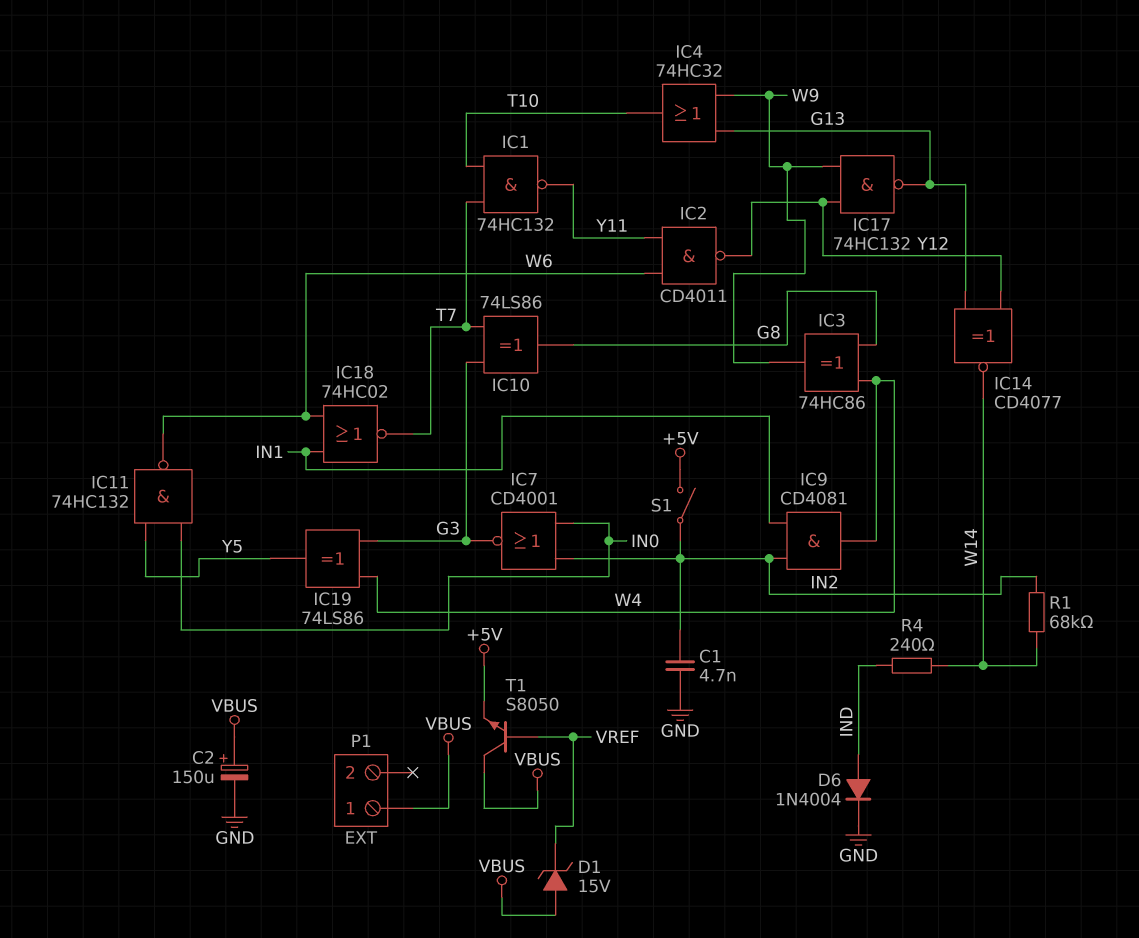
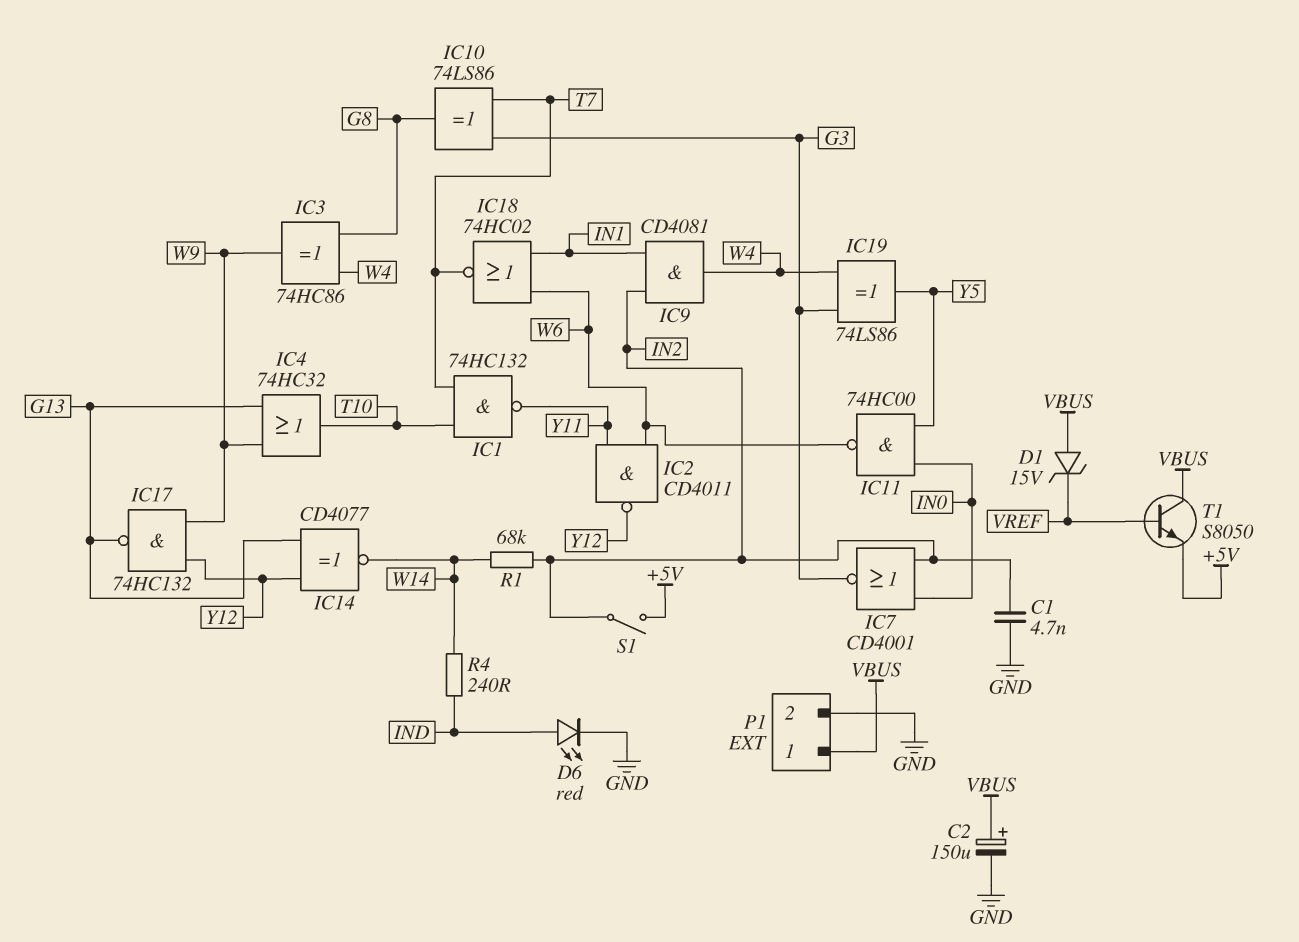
D6: diode 1N4004 (A IND, K GND) -> LED red (A IND, K GND)
IC11: NAND 74HC132 (in IN0, in Y5, out W6) -> NAND 74HC00 (in IN0, in Y5, out W6)
P1 pin 2: none -> GND

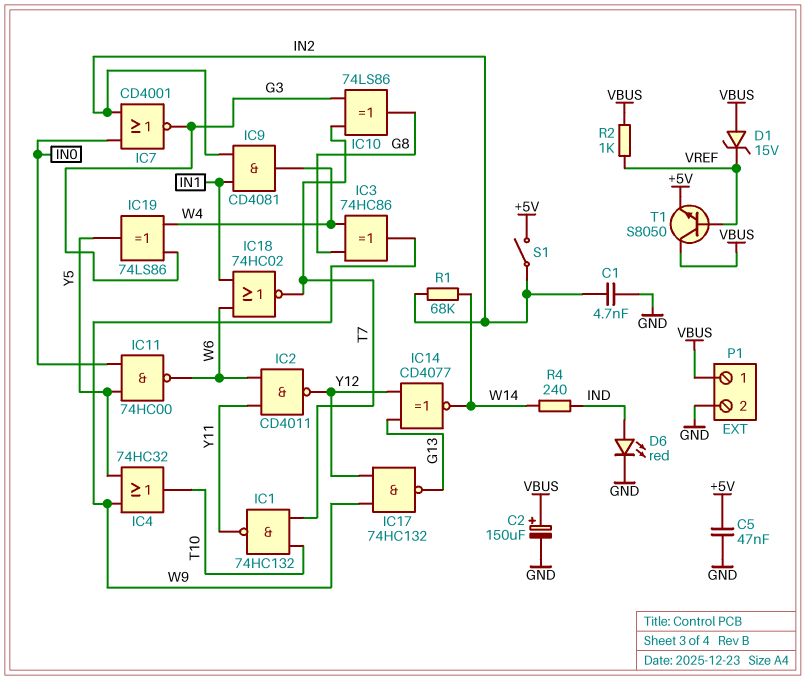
C5: none -> 47nF (+5V, GND)
IC4: OR 74HC32 (in G13, in W9, out T10) -> OR 74HC32 (in W9, in Y5, out T10)
R2: none -> 1k (VBUS, VREF)

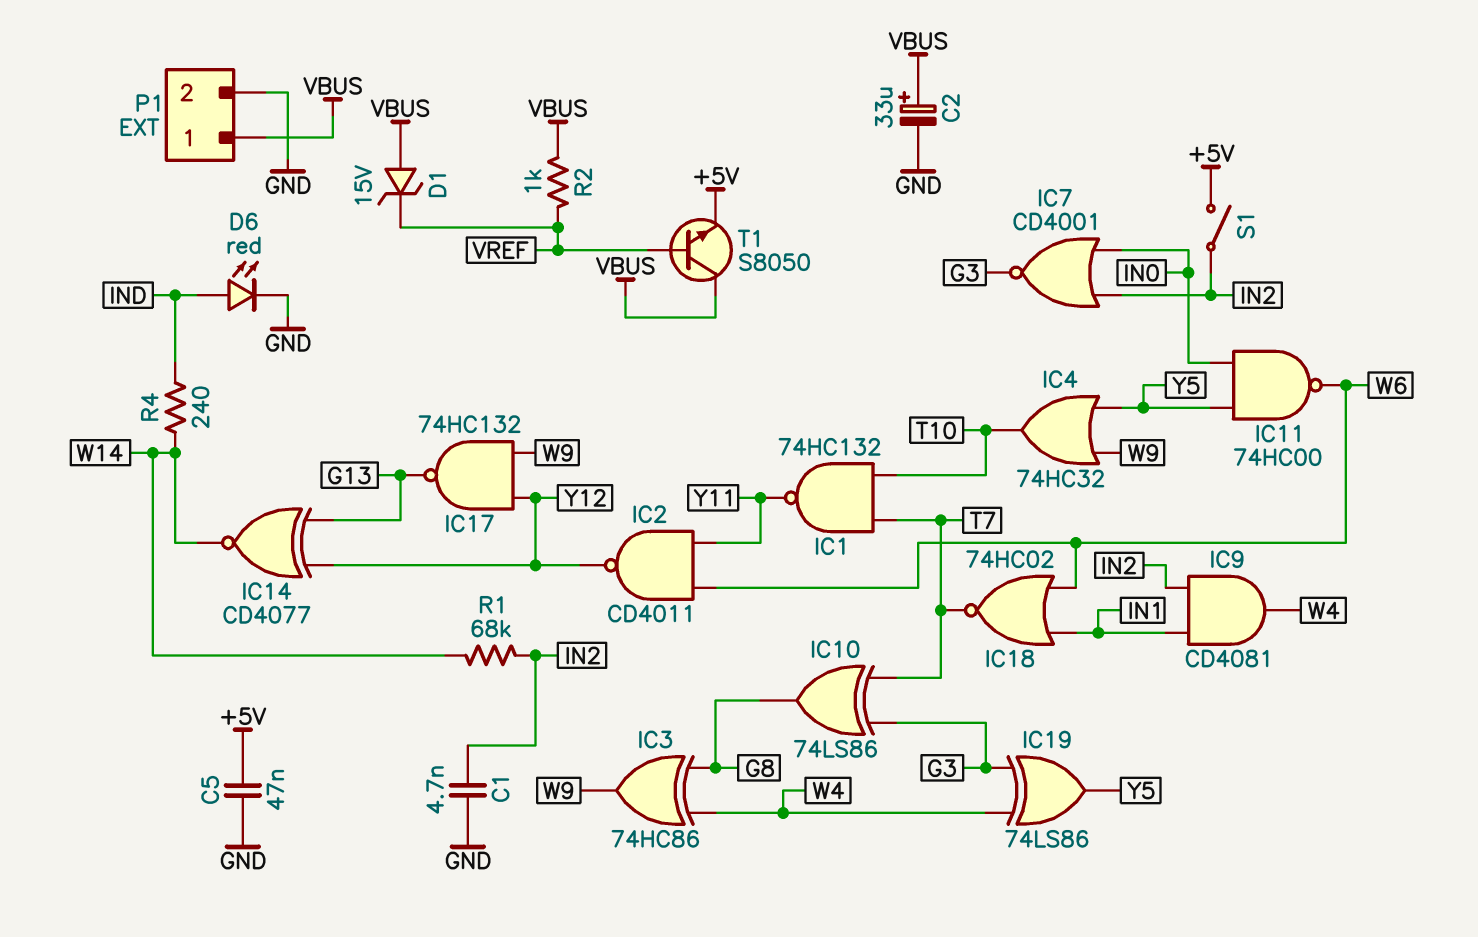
C2: 150uF (plus VBUS, minus GND) -> 33uF (plus VBUS, minus GND)

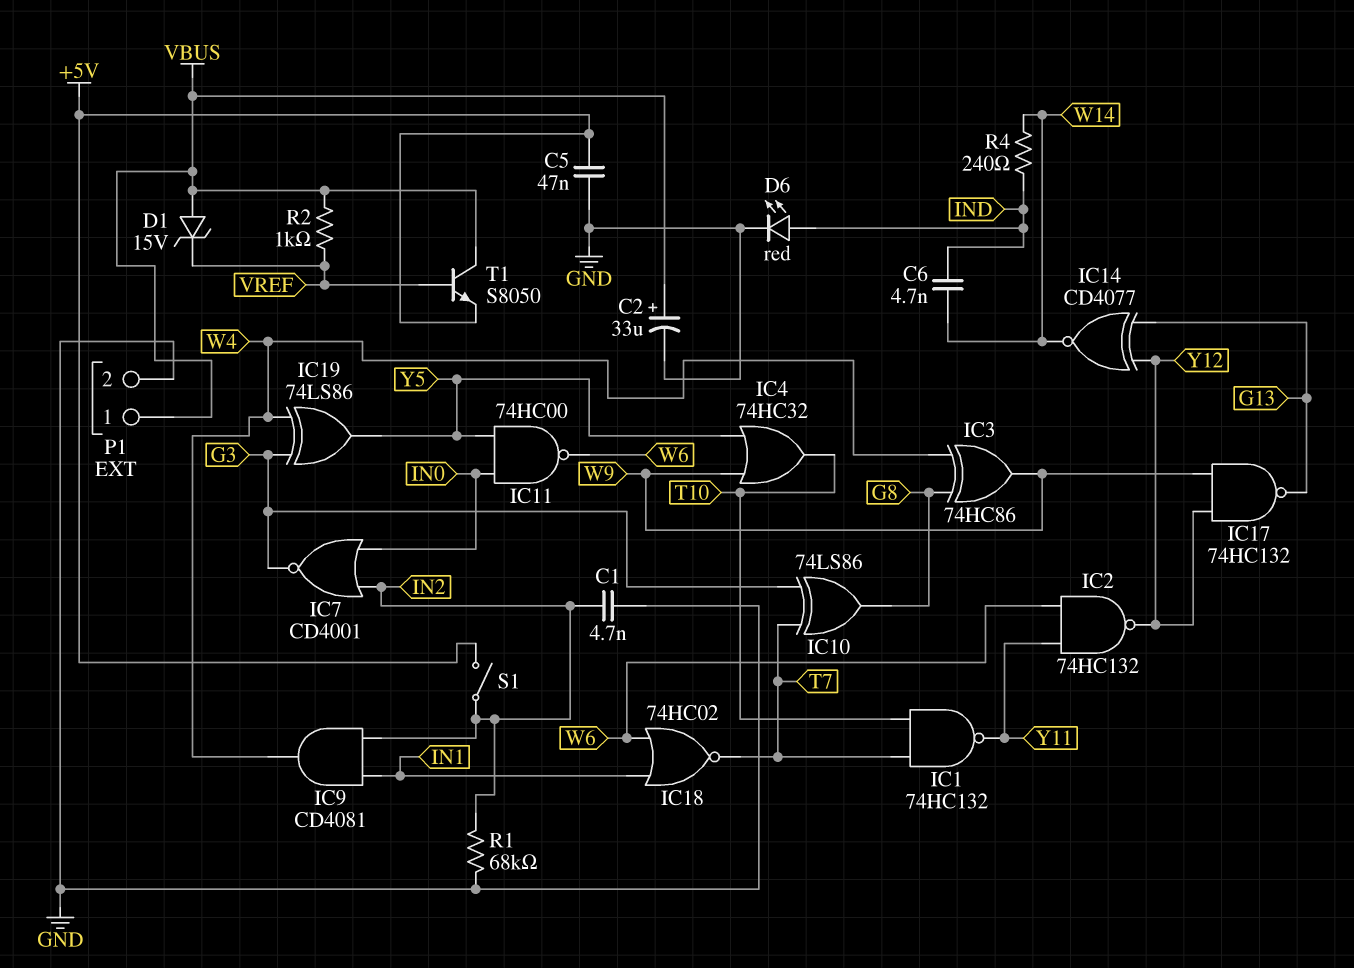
C6: none -> 4.7nF (IND, W14)
IC2: NAND CD4011 (in W6, in Y11, out Y12) -> NAND 74HC132 (in W6, in Y11, out Y12)
R1: 68k (IN2, W14) -> 68k (GND, IN2)

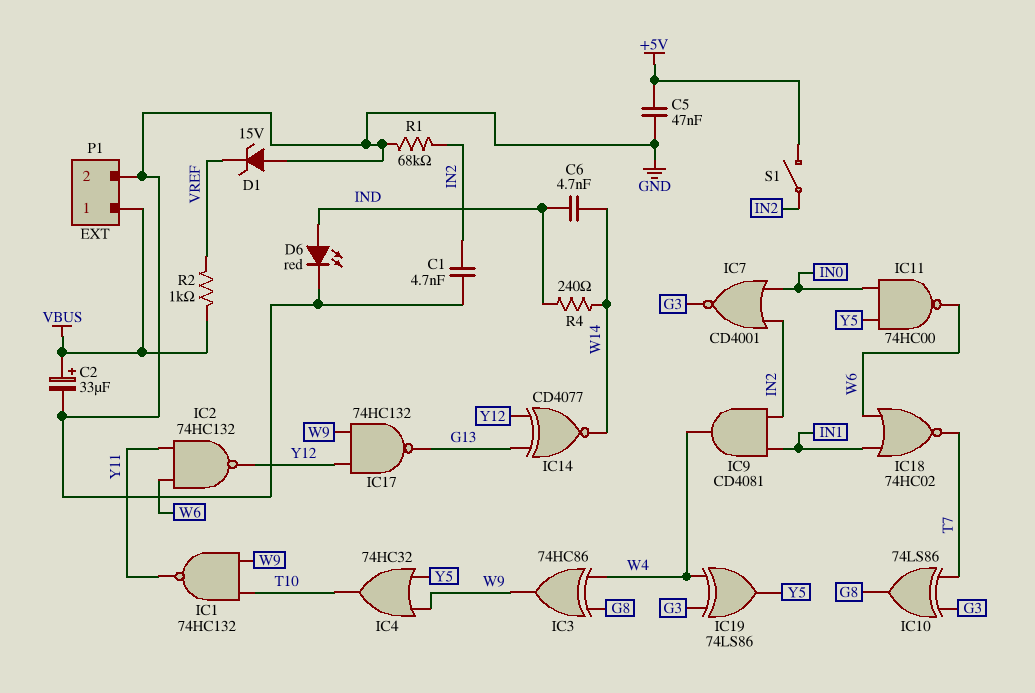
D1: zener 15V (A VBUS, K VREF) -> zener 15V (A GND, K VREF)
IC1: NAND 74HC132 (in T7, in T10, out Y11) -> NAND 74HC132 (in T10, in W9, out Y11)
T1: NPN S8050 (B VREF, C VBUS, E +5V) -> none

